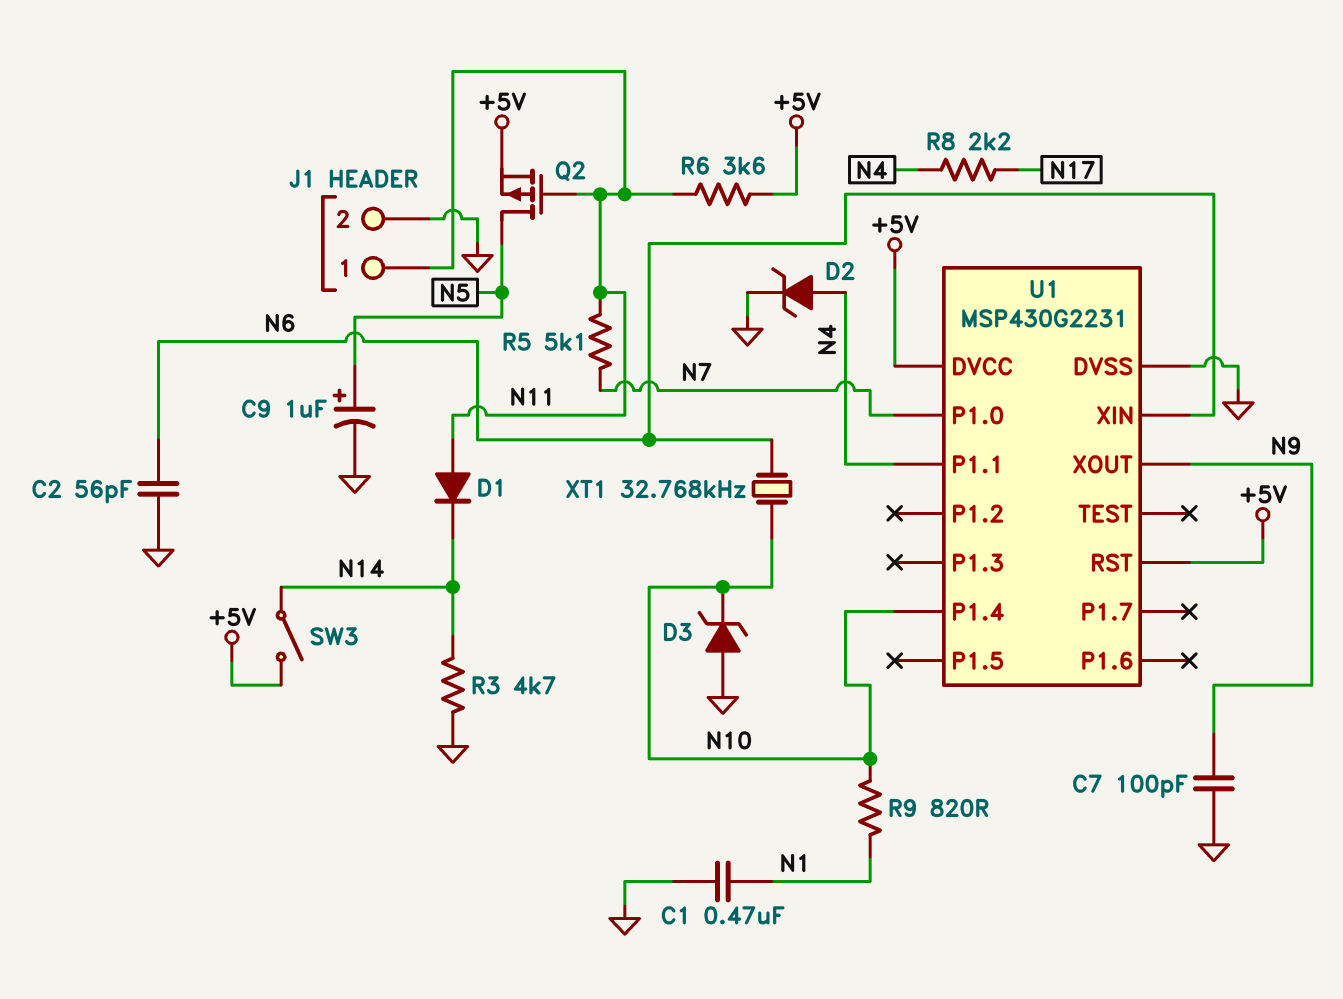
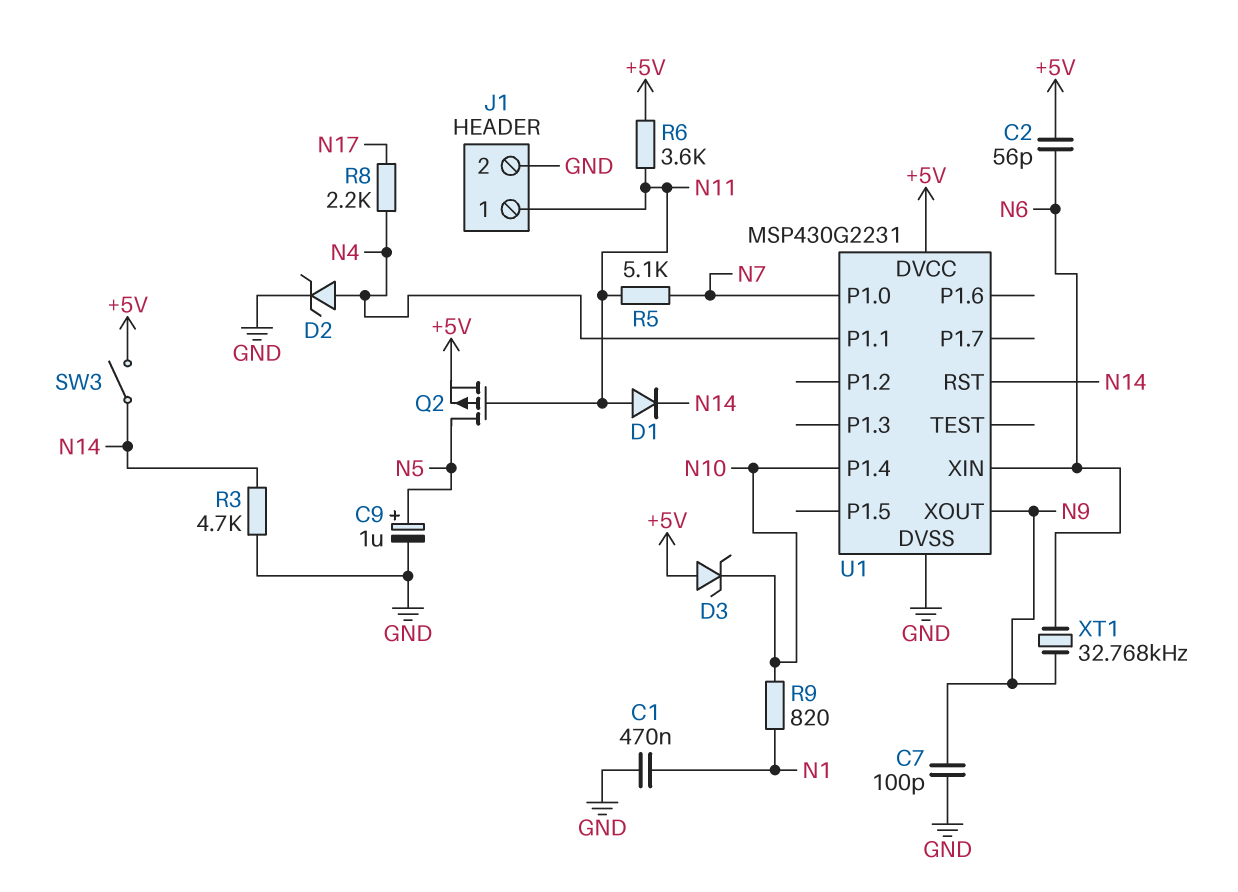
C2: 56pF (GND, N6) -> 56pF (+5V, N6)
D3: zener (A GND, K N10) -> zener (A +5V, K N10)
U1 pin RST: +5V -> N14
XT1: 32.768kHz (N6, N10) -> 32.768kHz (N6, N9)

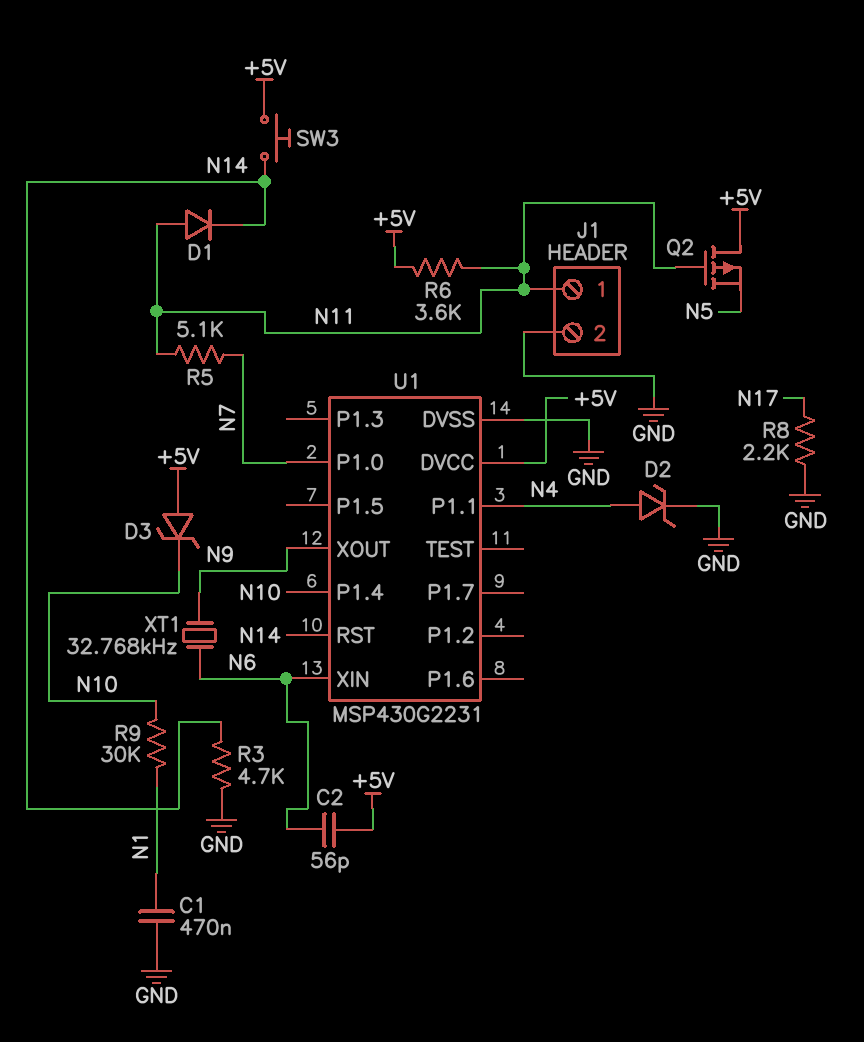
C7: 100pF (GND, N9) -> none
C9: 1uF (plus N5, minus GND) -> none
Q2: PMOS (G N11, D N5, S +5V) -> PMOS (G N11, D +5V, S N5)
R8: 2.2k (N4, N17) -> 2.2k (GND, N17)
R9: 820 (N1, N10) -> 30k (N1, N10)
SW3: switch (+5V, N14) -> button (+5V, N14)

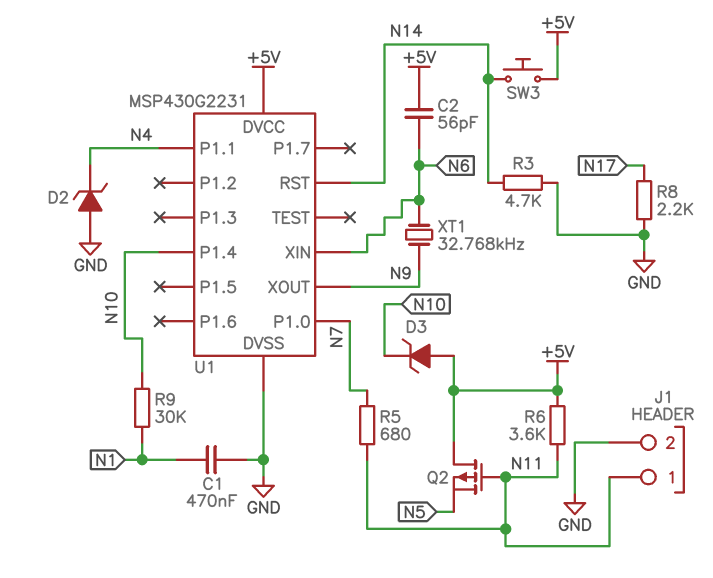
D1: diode (A N11, K N14) -> none
D2: zener (A N4, K GND) -> zener (A GND, K N4)
R5: 5.1k (N7, N11) -> 680 (N7, N11)

